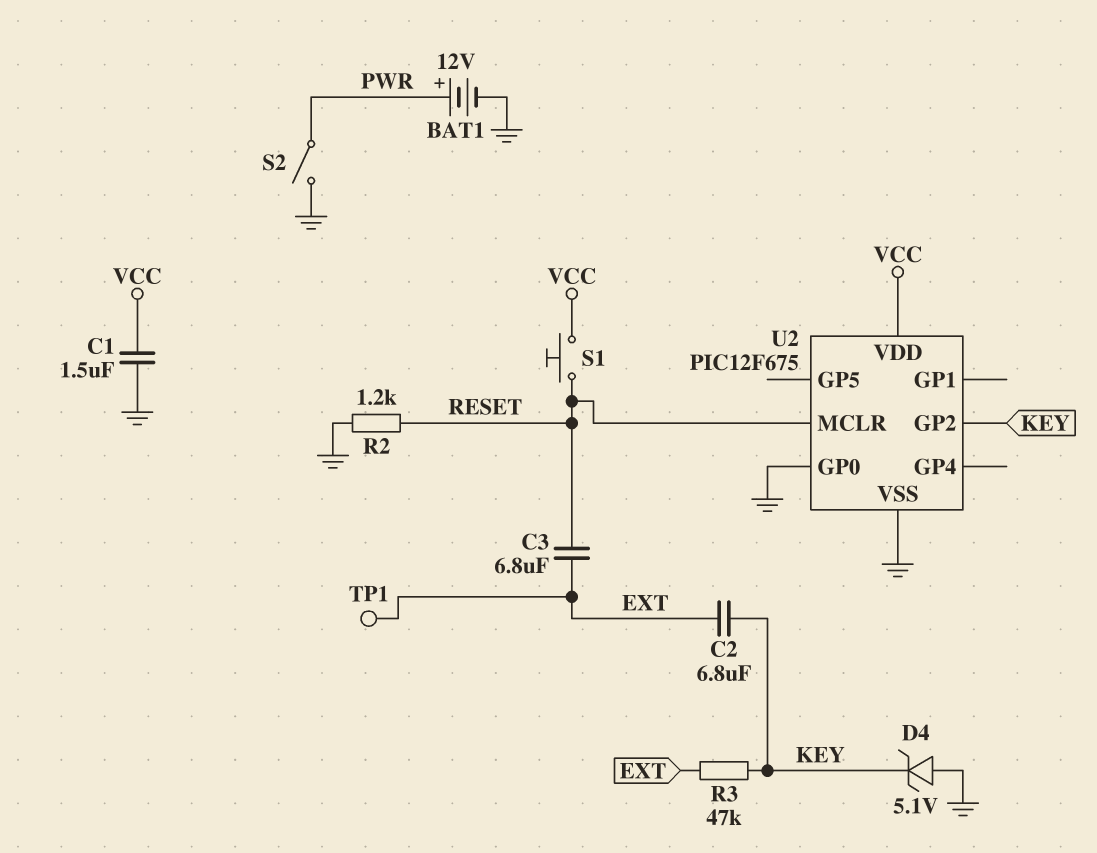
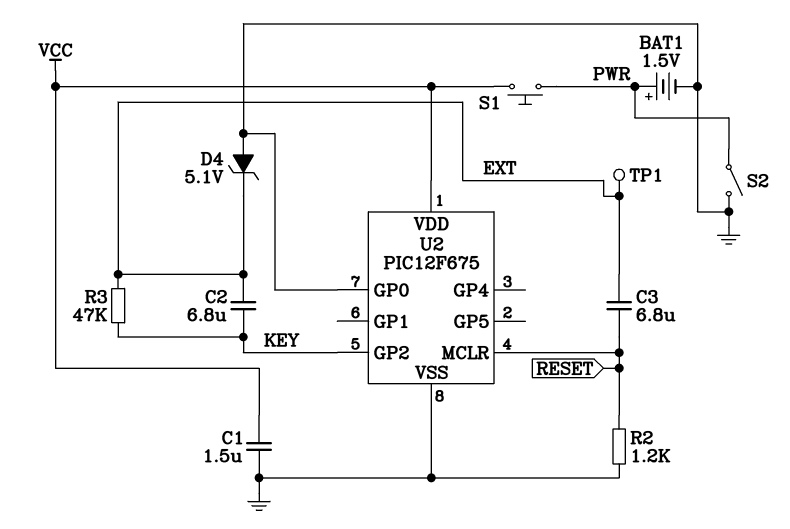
BAT1: 12V (plus PWR, minus GND) -> 1.5V (plus PWR, minus GND)
D4: zener 5.1V (A GND, K KEY) -> zener 5.1V (A GND, K EXT)
S1: button (RESET, VCC) -> button (PWR, VCC)

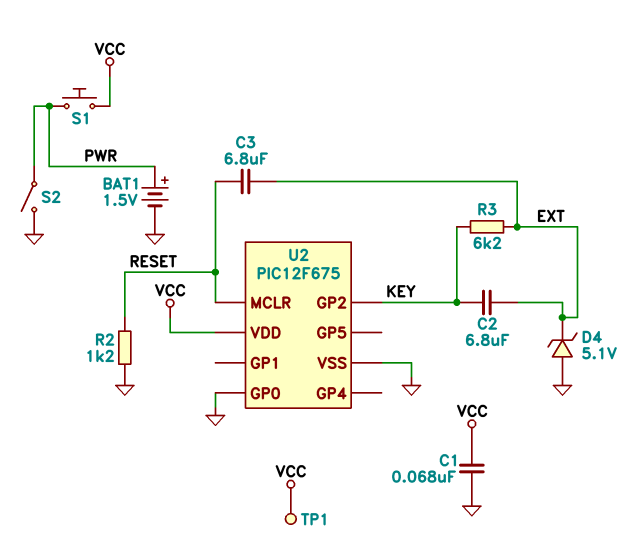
C1: 1.5uF (GND, VCC) -> 68nF (GND, VCC)
R3: 47k (EXT, KEY) -> 6.2k (EXT, KEY)
TP1: test point (EXT) -> test point (VCC)

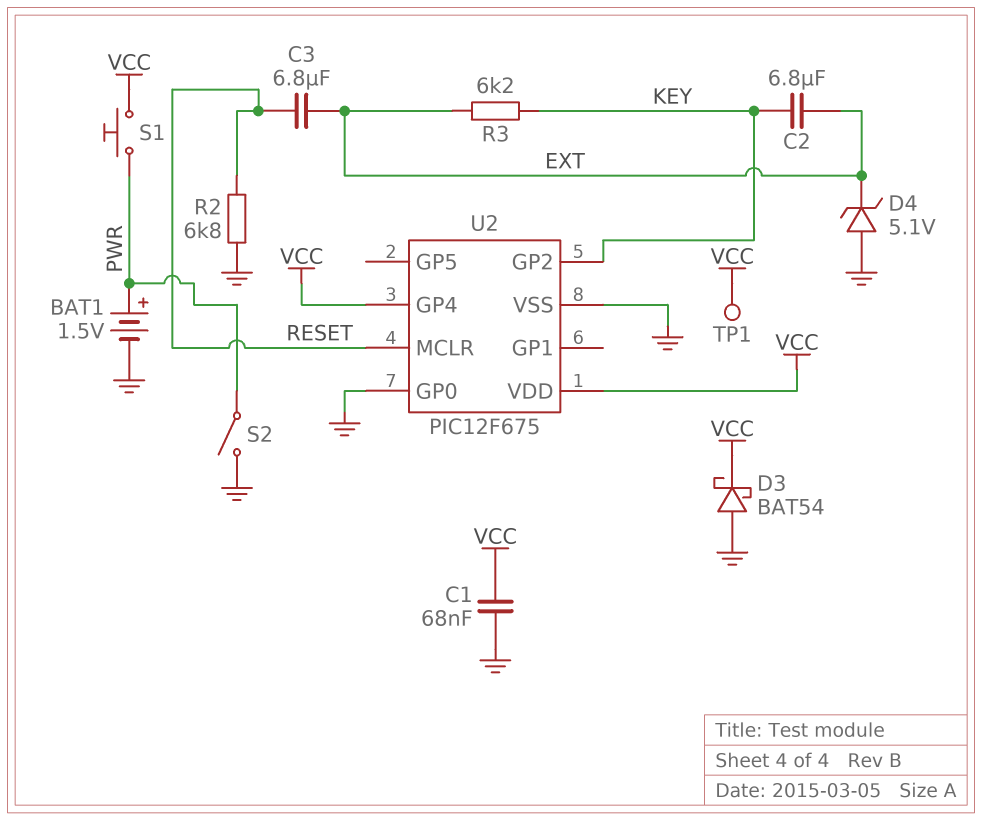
D3: none -> schottky BAT54 (A GND, K VCC)
R2: 1.2k (GND, RESET) -> 6.8k (GND, RESET)
U2 pin GP4: none -> VCC

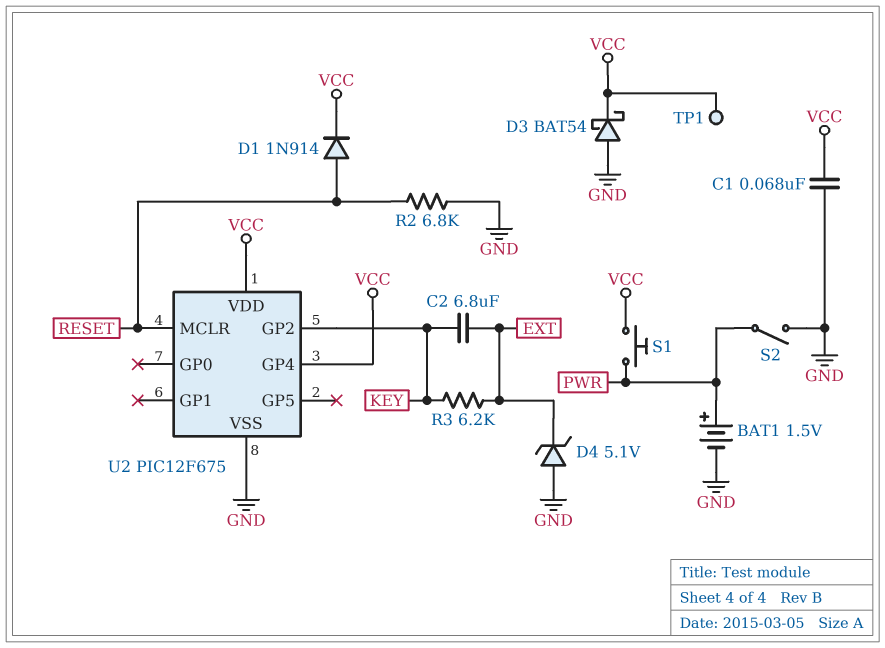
C3: 6.8uF (EXT, RESET) -> none
D1: none -> diode 1N914 (A RESET, K VCC)
U2 pin GP0: GND -> none

